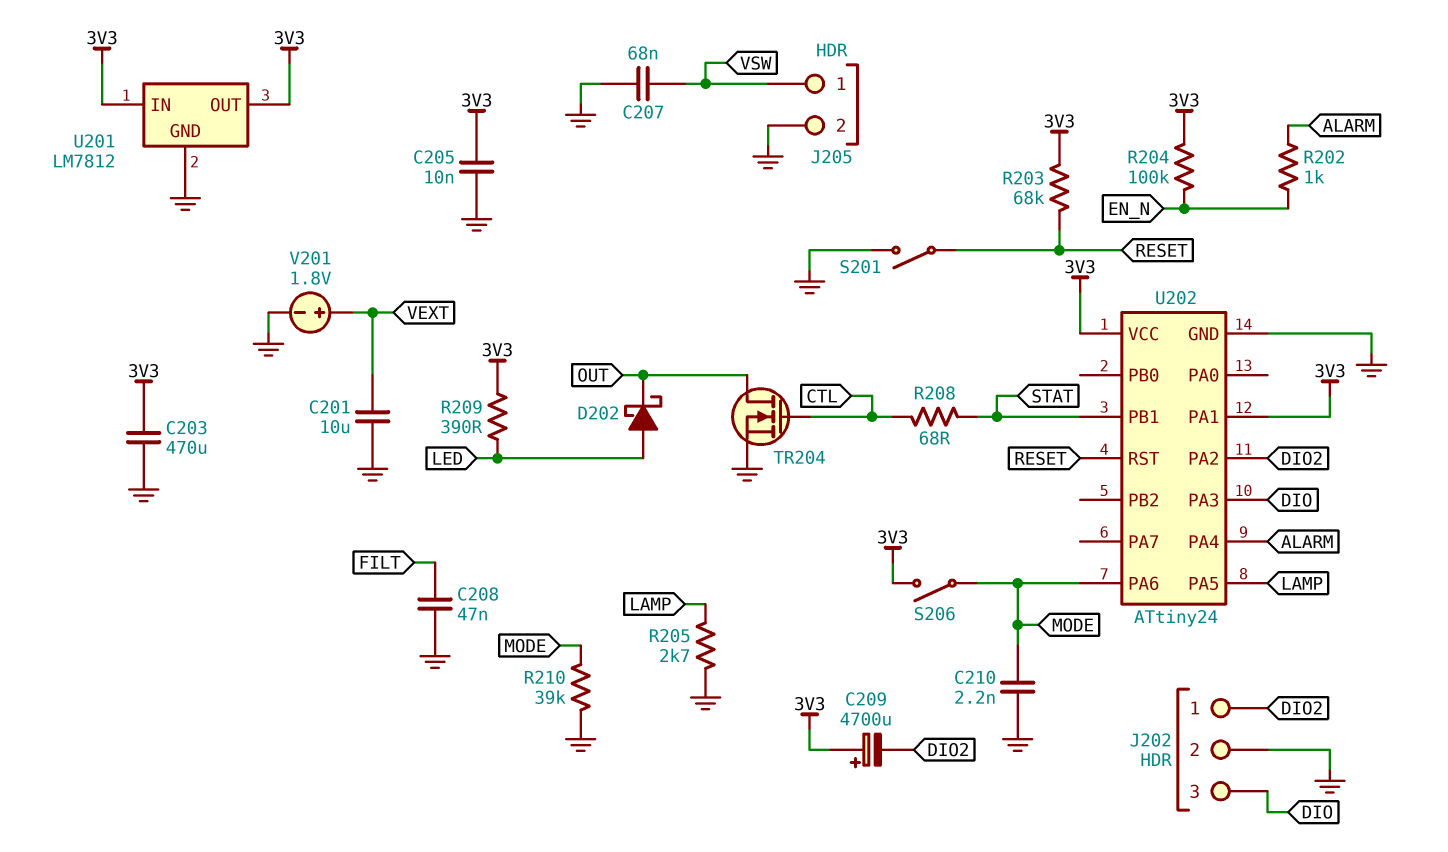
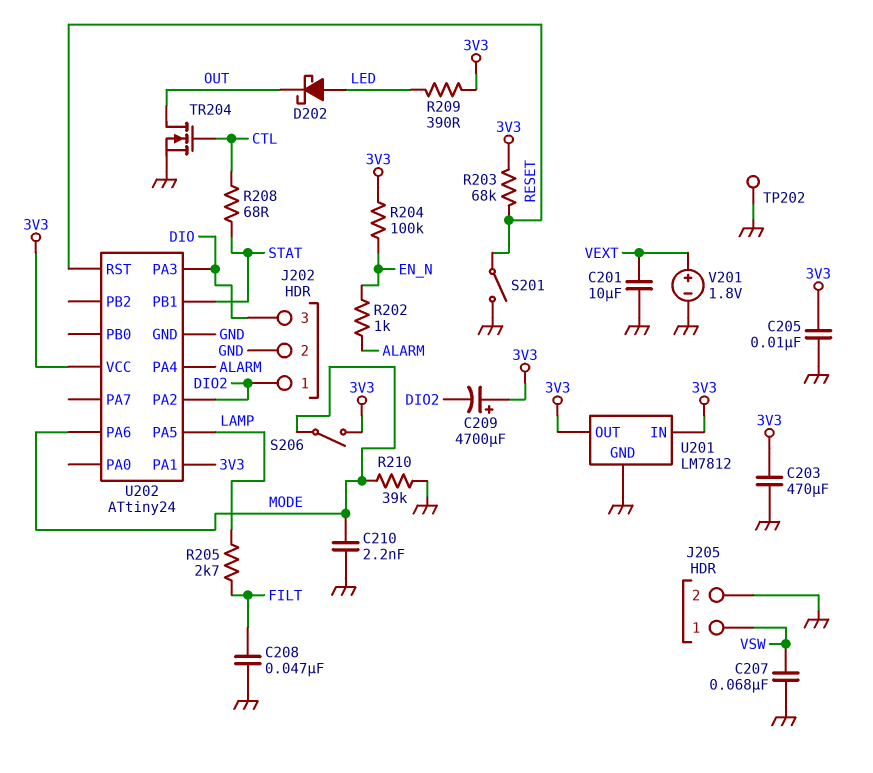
R205: 2.7k (GND, LAMP) -> 2.7k (FILT, LAMP)
TP202: none -> test point (GND)

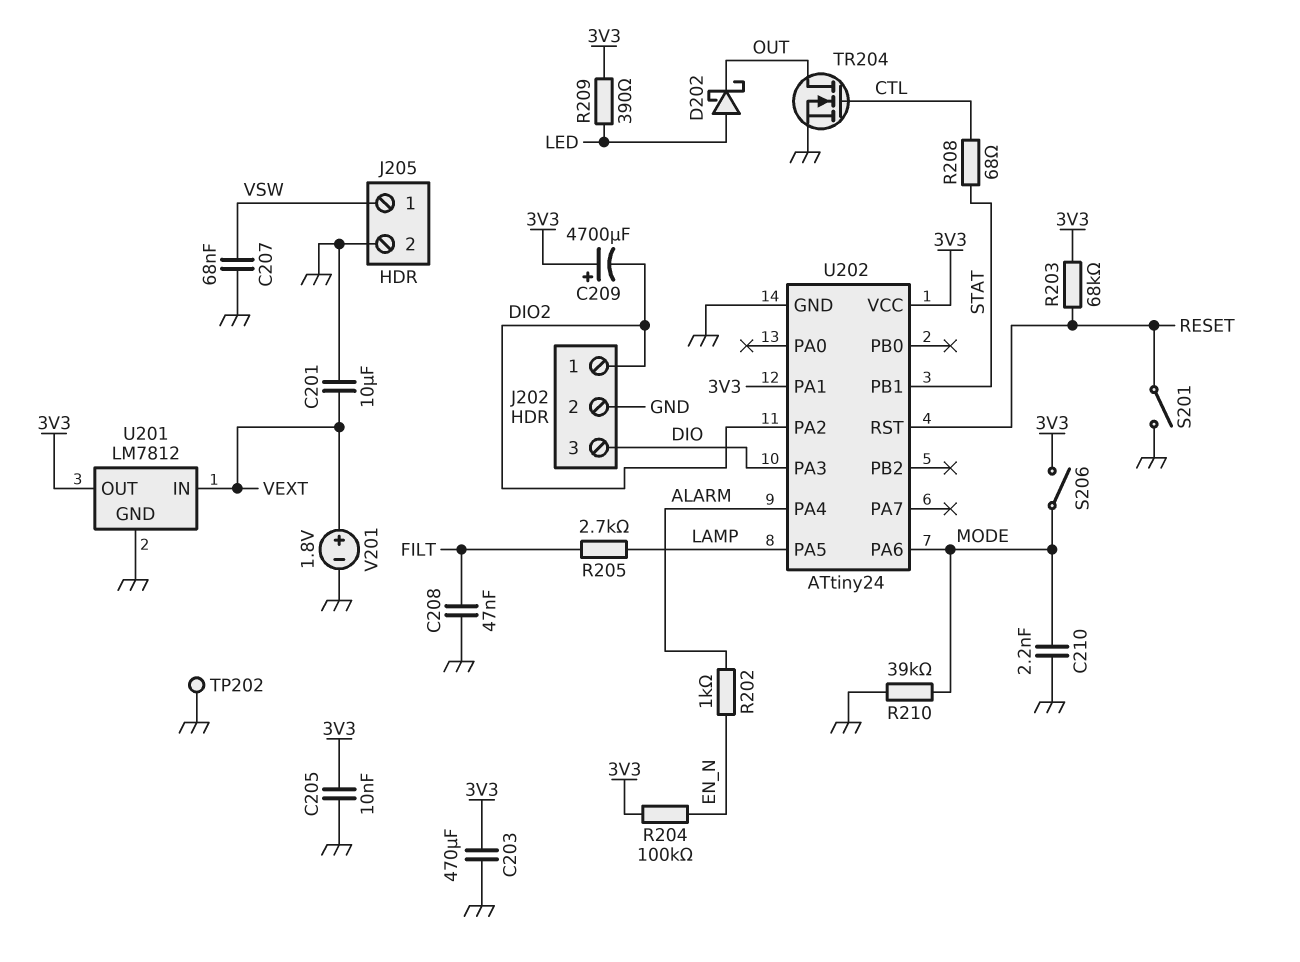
U201 pin IN: 3V3 -> VEXT

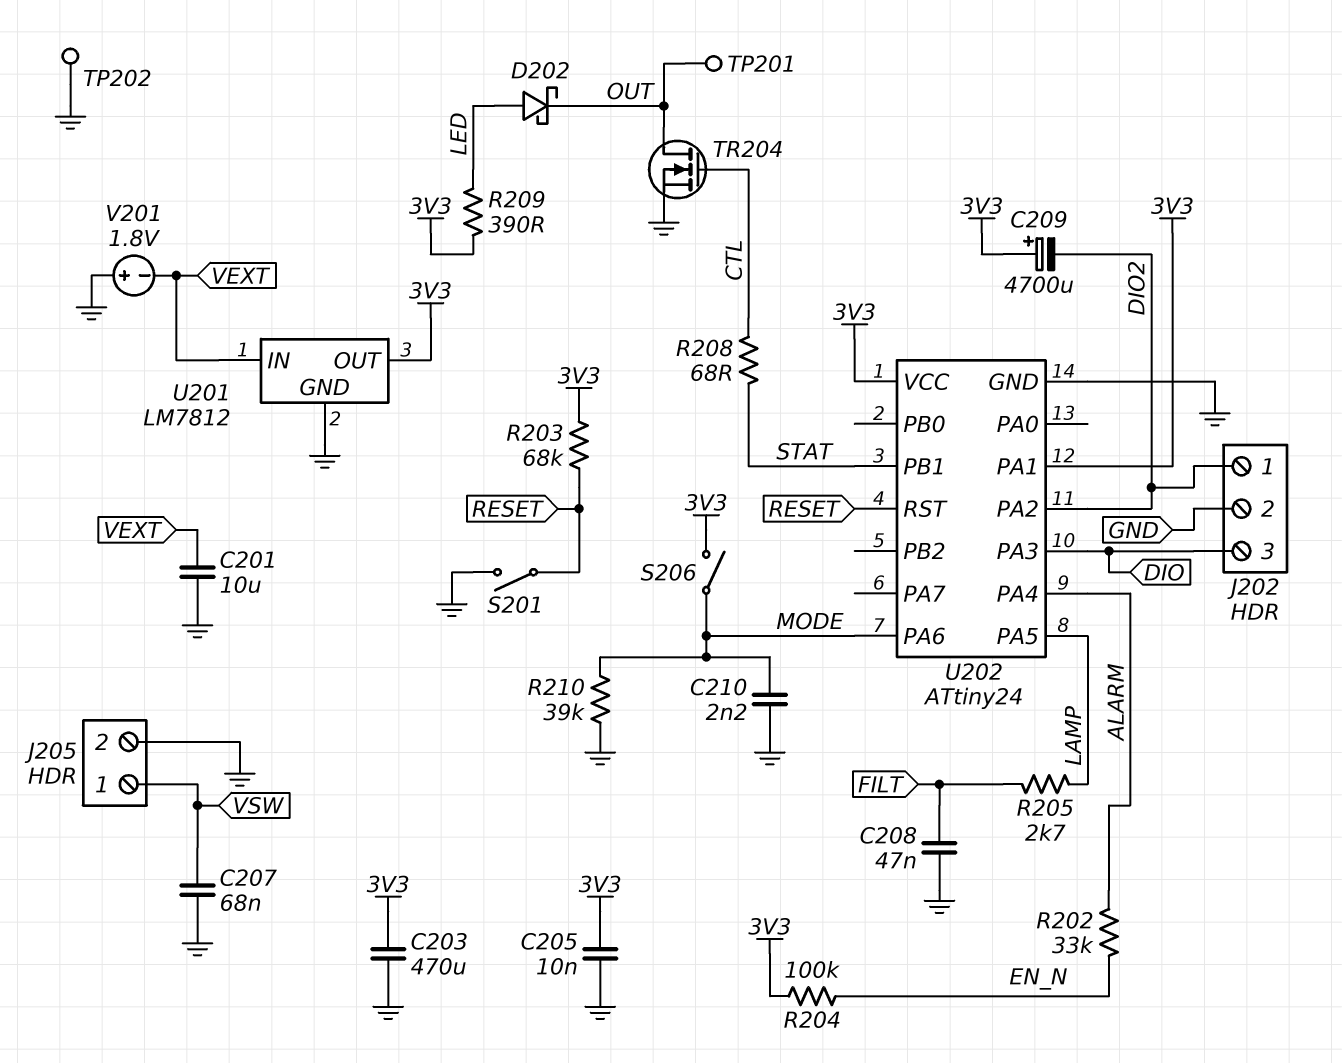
R202: 1k (ALARM, EN_N) -> 33k (ALARM, EN_N)
TP201: none -> test point (OUT)
V201: 1.8V (plus VEXT, minus GND) -> 1.8V (plus GND, minus VEXT)

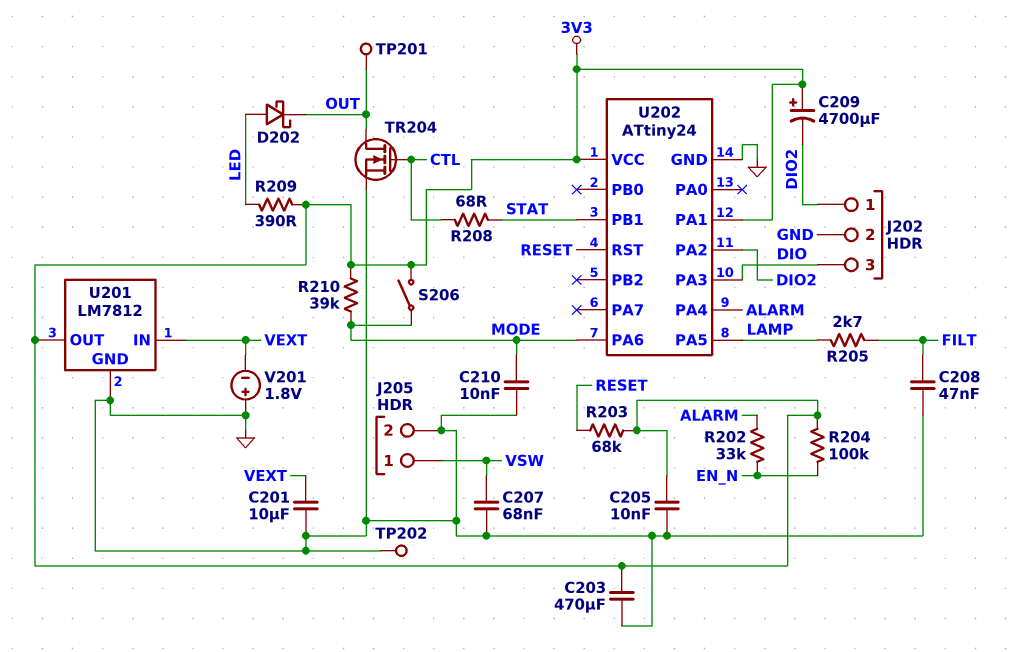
C210: 2.2nF (GND, MODE) -> 10nF (GND, MODE)
R210: 39k (GND, MODE) -> 39k (3V3, MODE)
S201: switch (GND, RESET) -> none

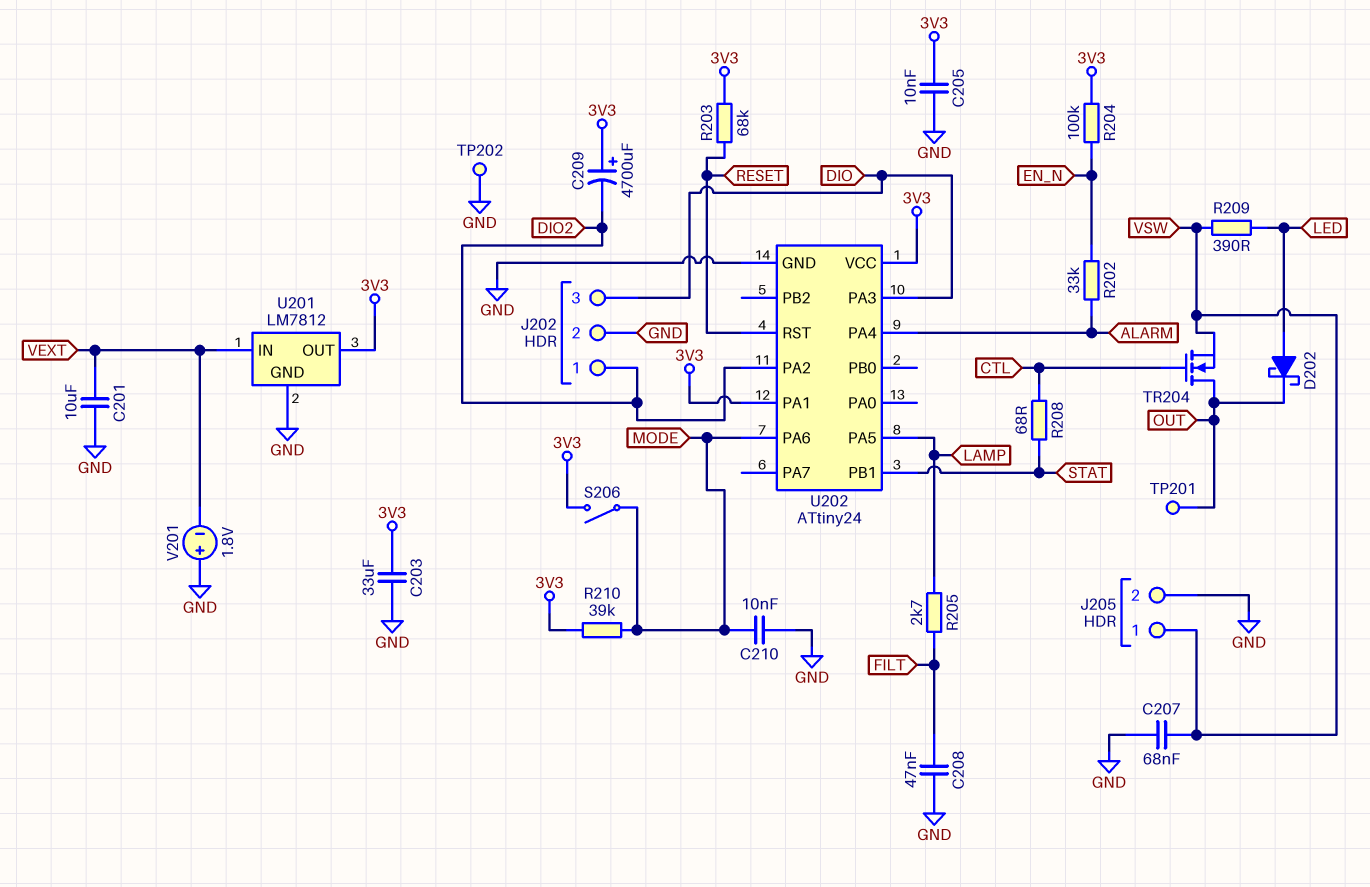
C203: 470uF (3V3, GND) -> 33uF (3V3, GND)
R209: 390 (3V3, LED) -> 390 (LED, VSW)
TR204: NMOS (G CTL, D OUT, S GND) -> NMOS (G CTL, D OUT, S VSW)

